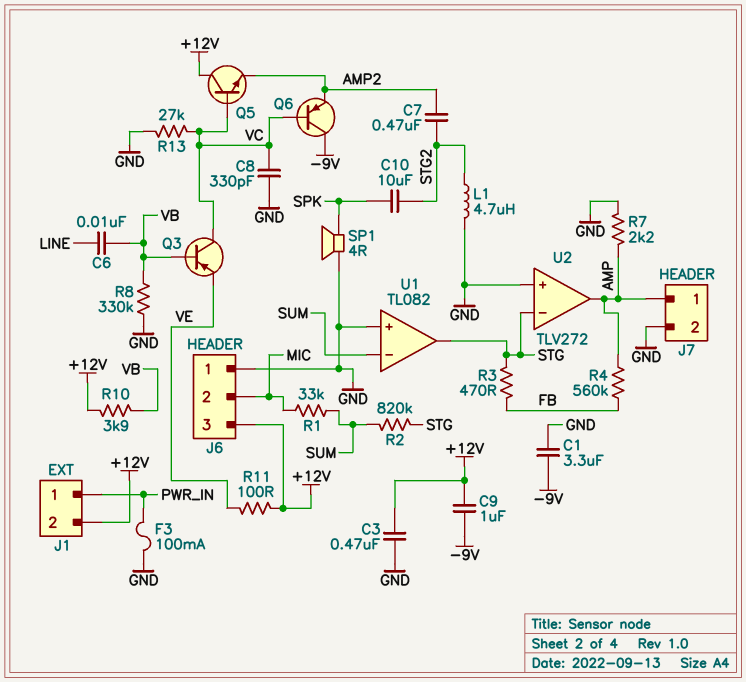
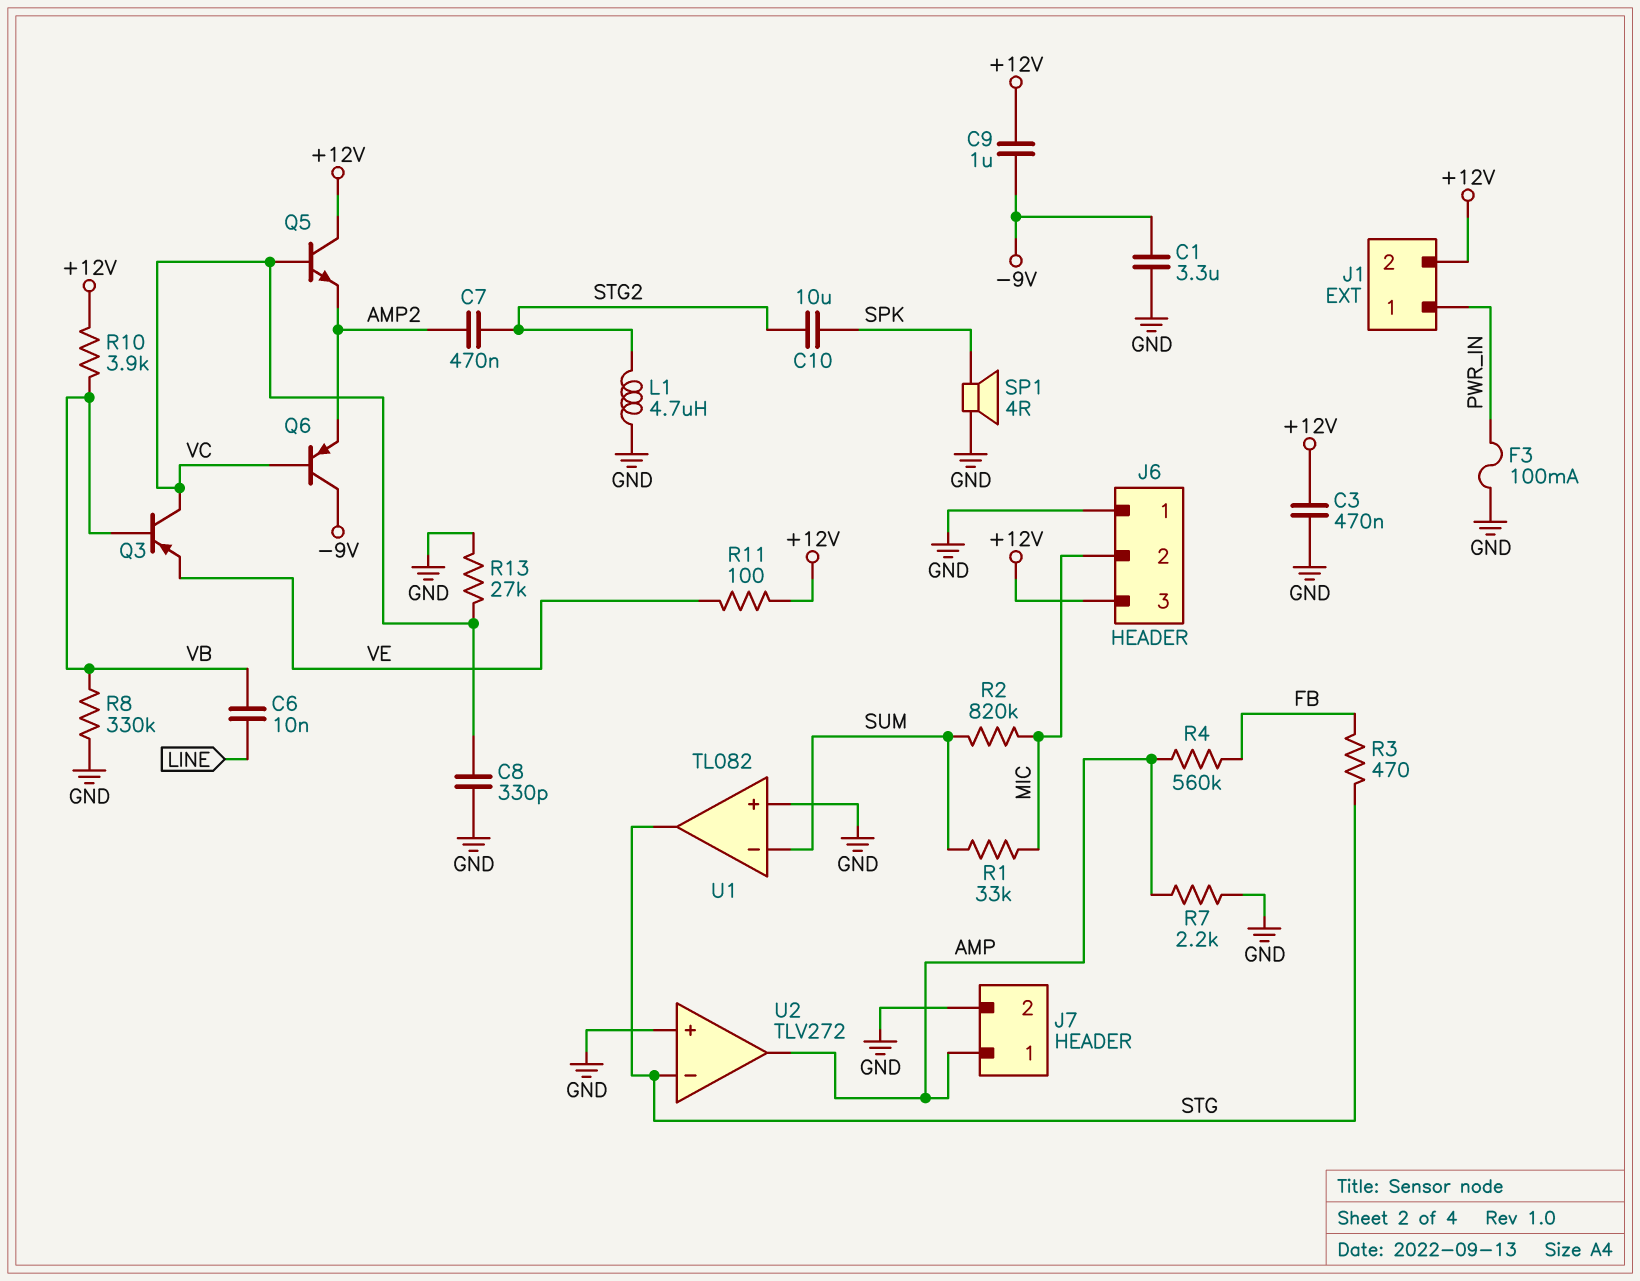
R2: 820k (STG, SUM) -> 820k (MIC, SUM)

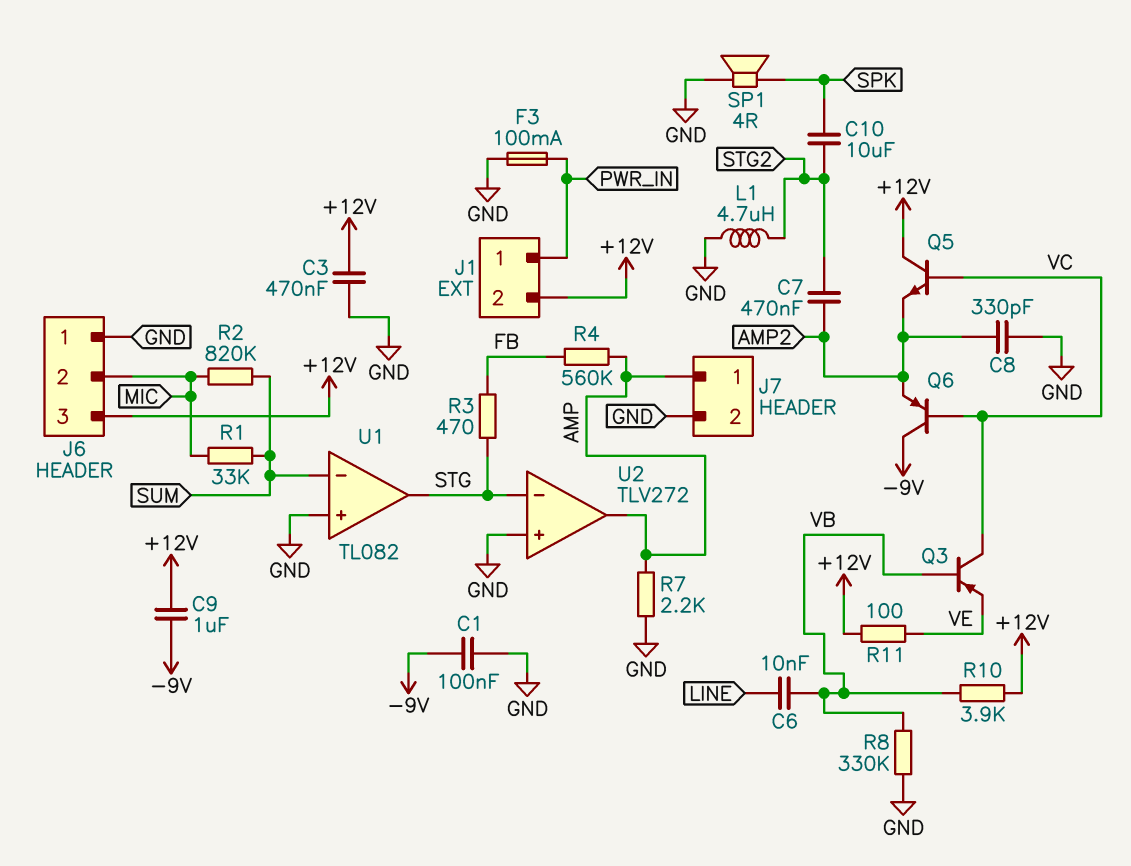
C1: 3.3uF (-9V, GND) -> 100nF (-9V, GND)
C8: 330pF (GND, VC) -> 330pF (AMP2, GND)
R13: 27k (GND, VC) -> none

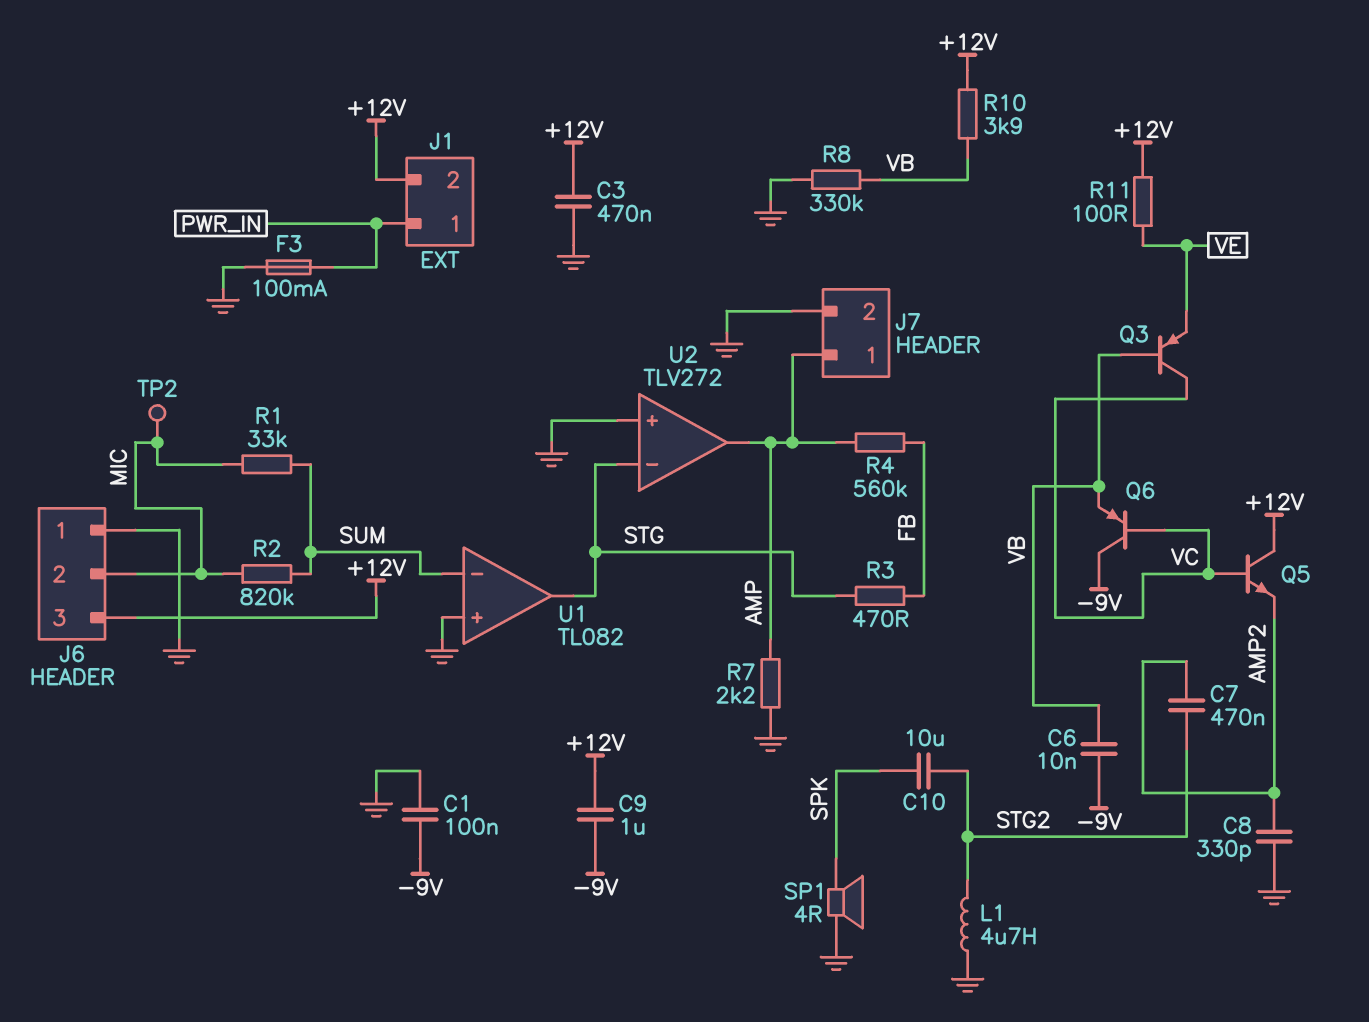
C6: 10nF (LINE, VB) -> 10nF (-9V, VB)
Q6: PNP (B VC, C -9V, E AMP2) -> PNP (B VC, C -9V, E VB)
TP2: none -> test point (MIC)

